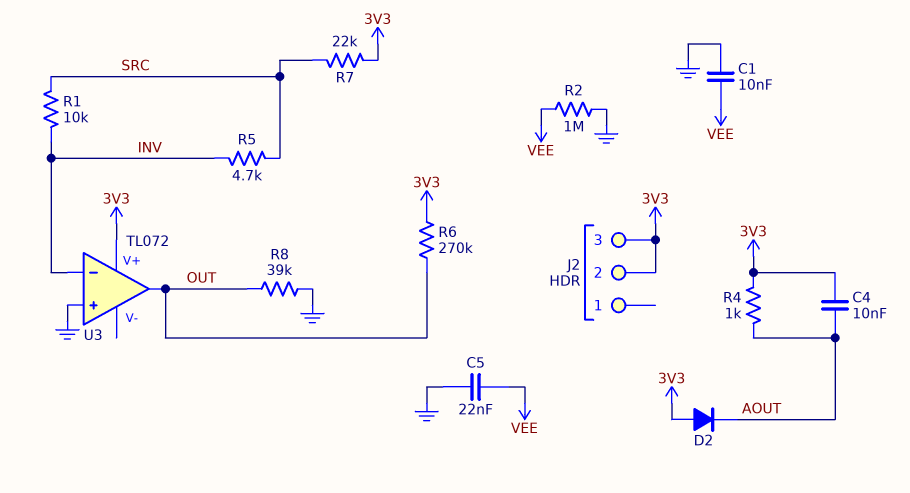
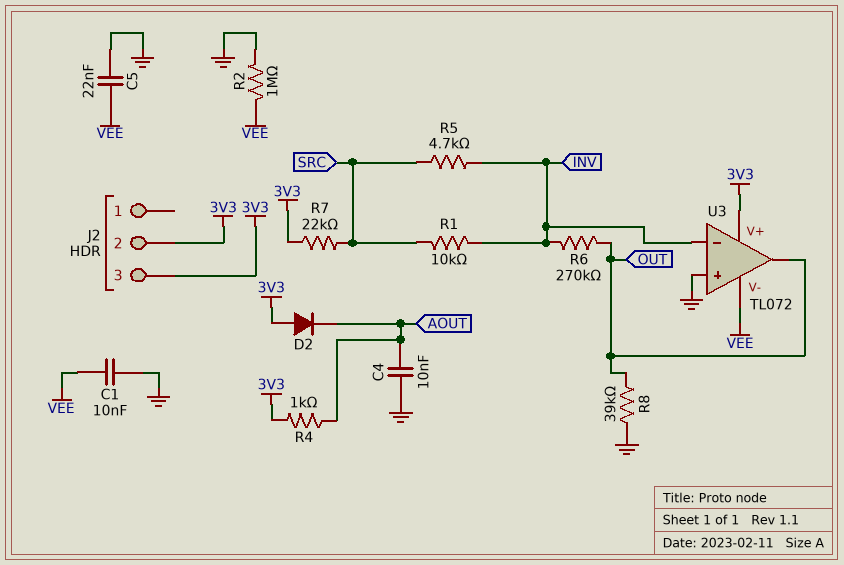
C4: 10nF (3V3, AOUT) -> 10nF (AOUT, GND)
R6: 270k (3V3, OUT) -> 270k (INV, OUT)
U3 pin V-: none -> VEE

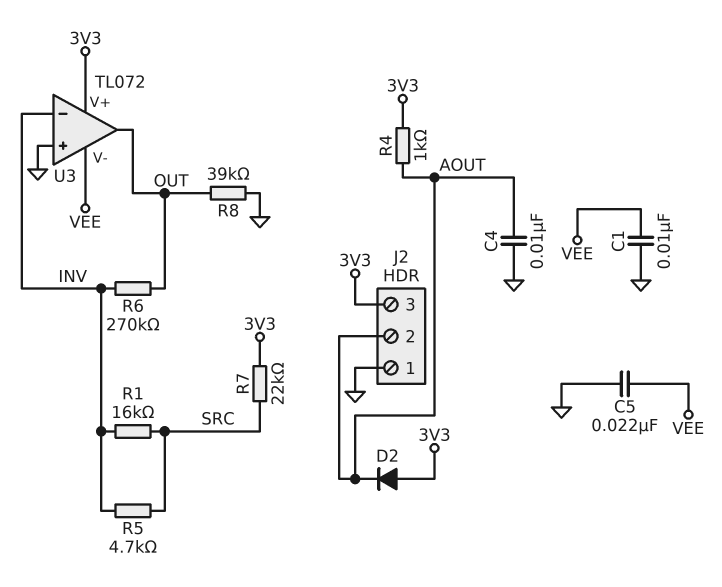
J2 pin 1: none -> GND
J2 pin 2: 3V3 -> AOUT
R1: 10k (INV, SRC) -> 16k (INV, SRC)
R2: 1M (GND, VEE) -> none

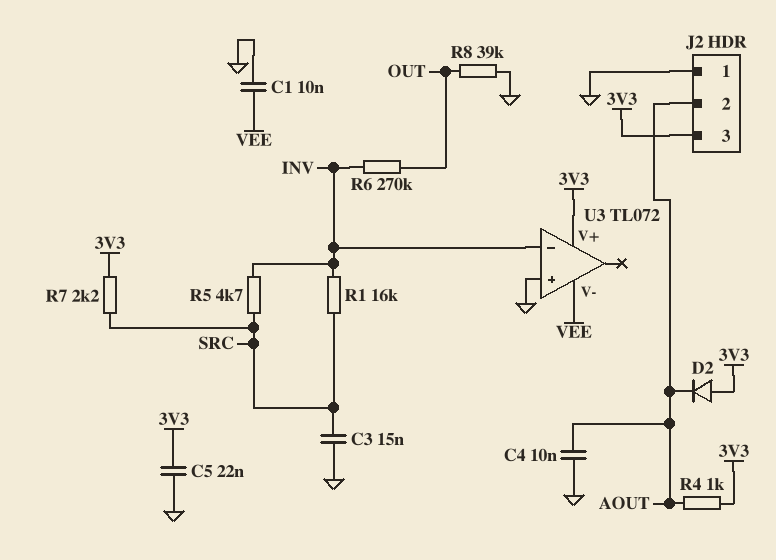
C3: none -> 15nF (GND, SRC)
C5: 22nF (GND, VEE) -> 22nF (3V3, GND)
R7: 22k (3V3, SRC) -> 2.2k (3V3, SRC)
U3 pin out: OUT -> none

